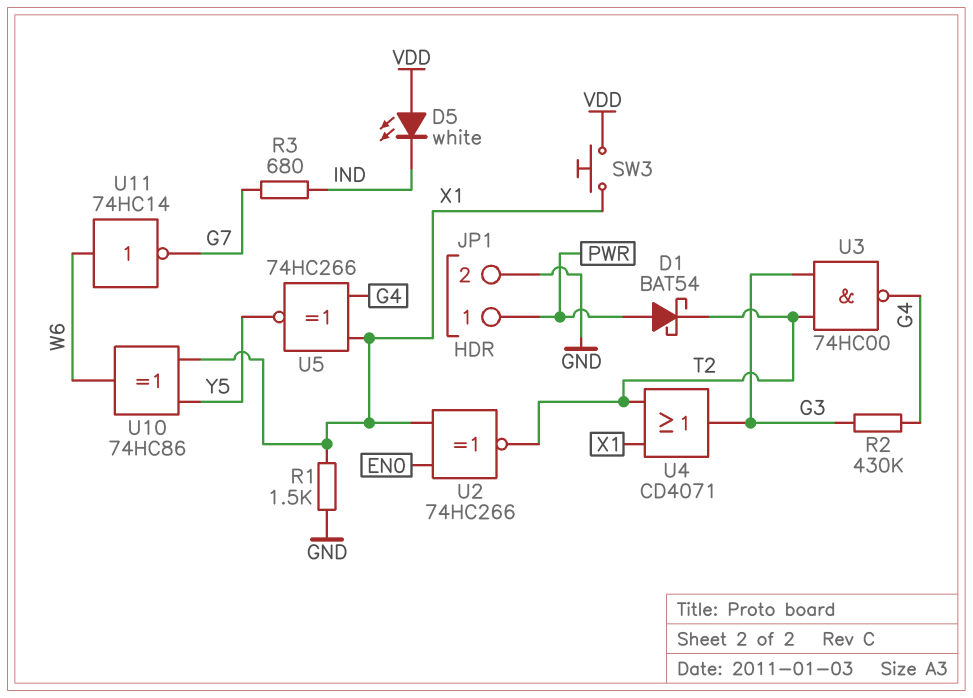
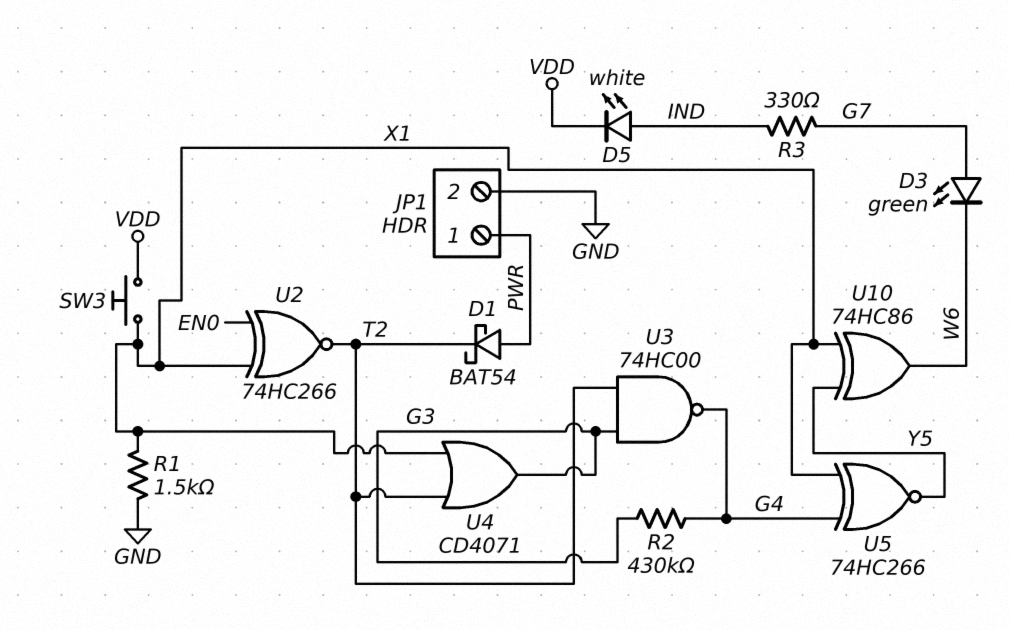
D3: none -> LED green (A G7, K W6)
D5: LED white (A VDD, K IND) -> LED white (A IND, K VDD)
R3: 680 (G7, IND) -> 330 (G7, IND)
U11: NOT 74HC14 (in W6, out G7) -> none

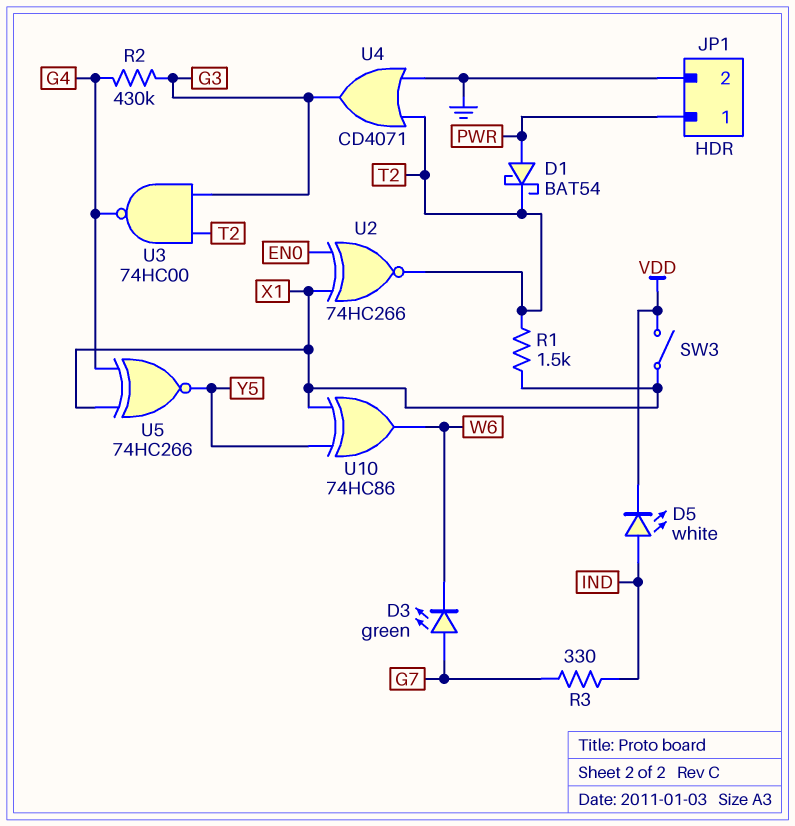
R1: 1.5k (GND, X1) -> 1.5k (T2, X1)
SW3: button (VDD, X1) -> switch (VDD, X1)
U4: OR CD4071 (in T2, in X1, out G3) -> OR CD4071 (in GND, in T2, out G3)

